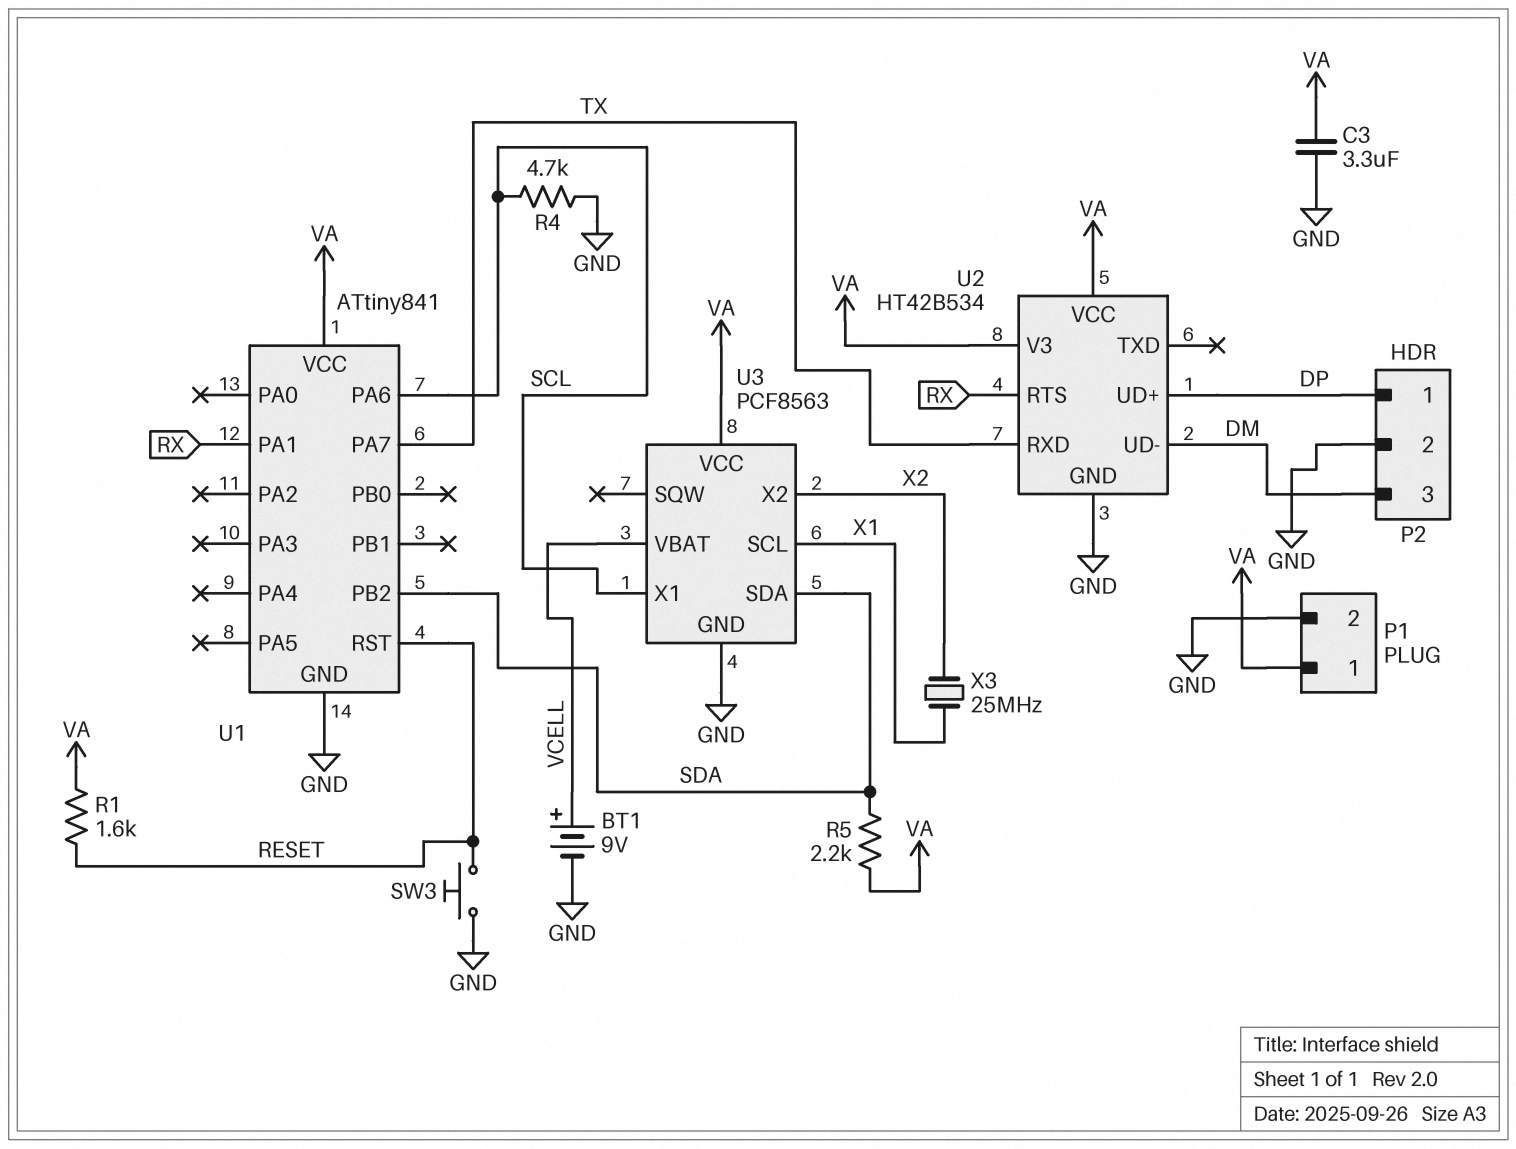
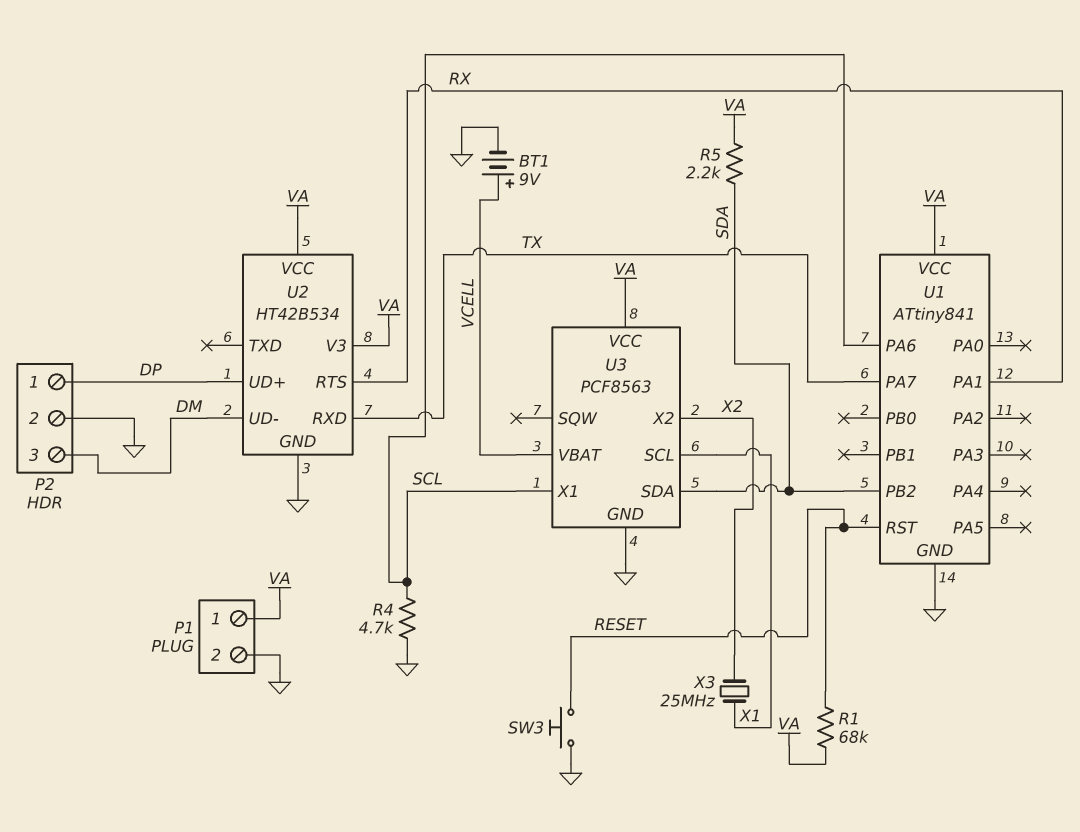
C3: 3.3uF (GND, VA) -> none
R1: 1.6k (RESET, VA) -> 68k (RESET, VA)

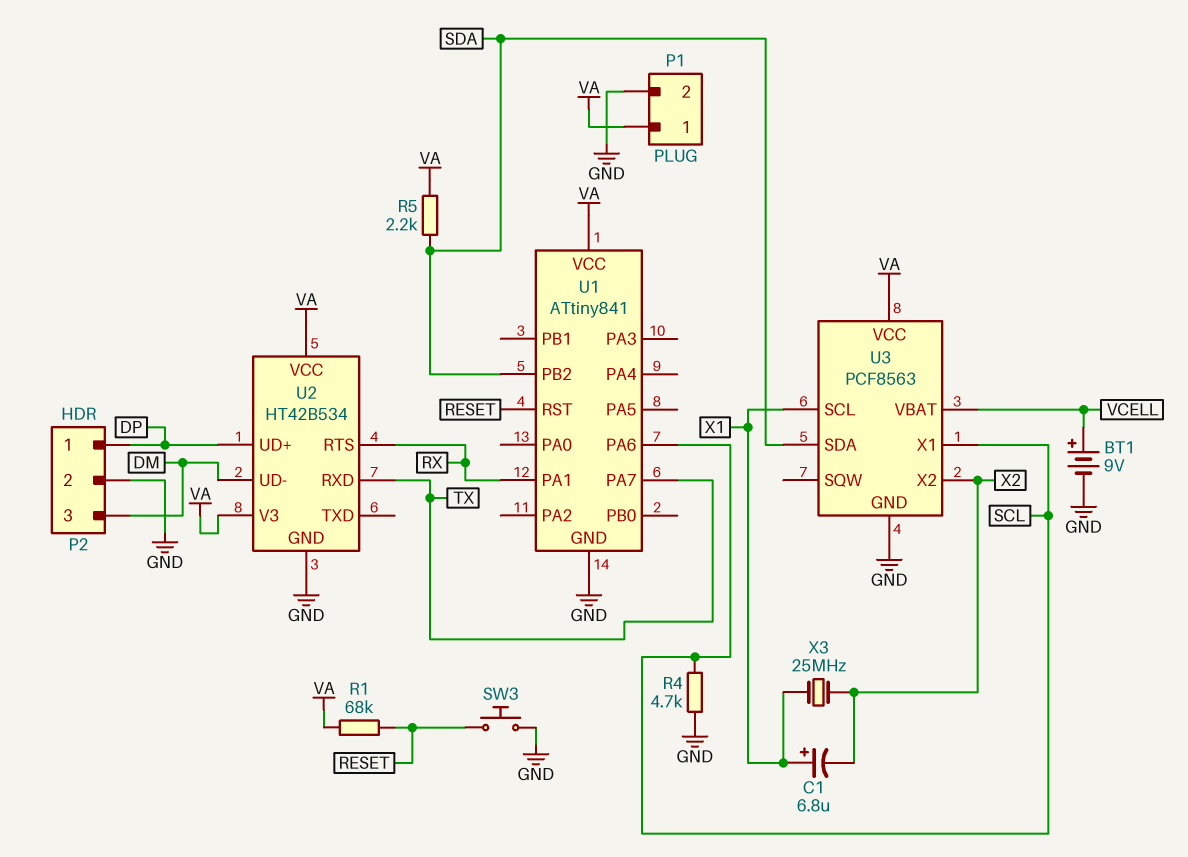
C1: none -> 6.8uF (plus X1, minus X2)

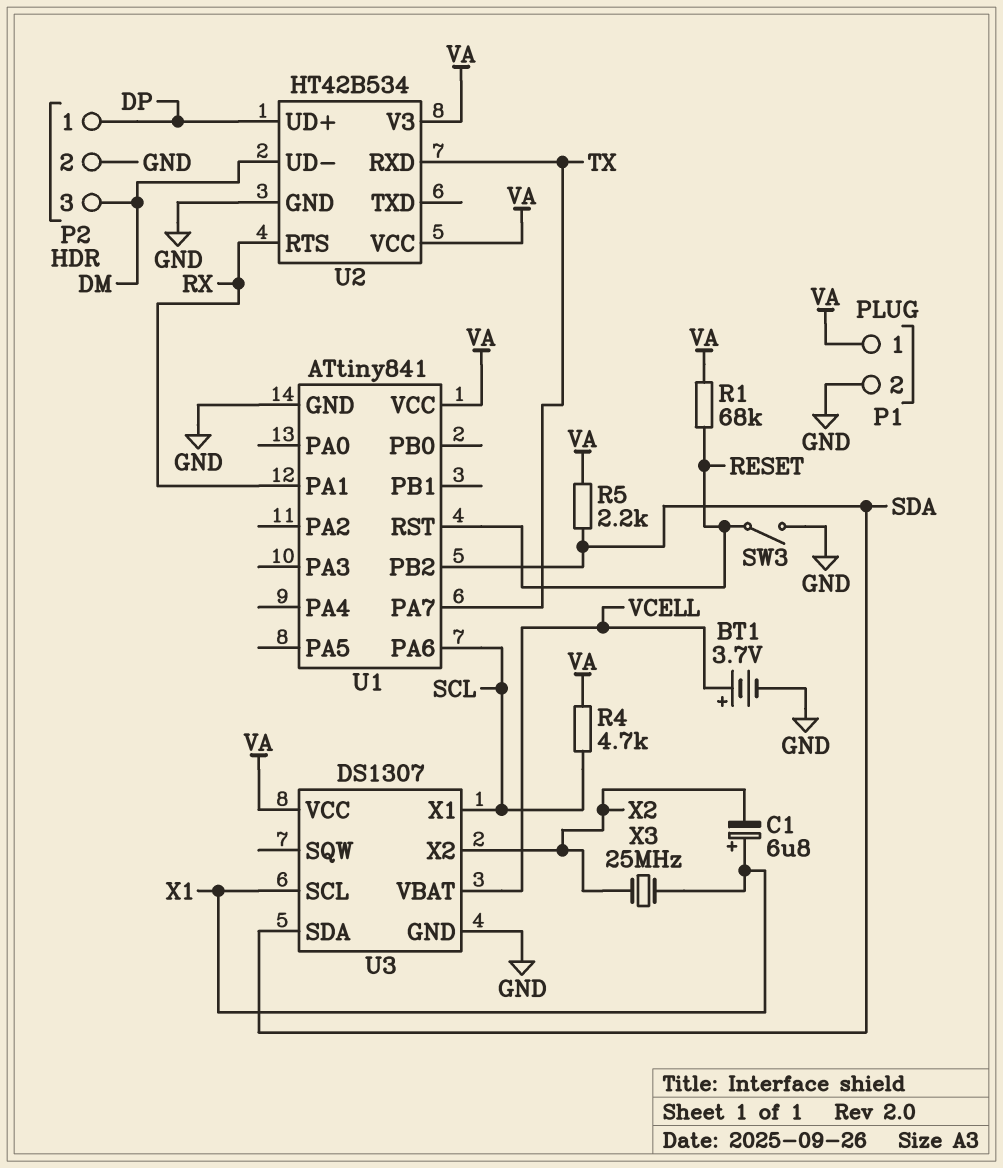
BT1: 9V (plus VCELL, minus GND) -> 3.7V (plus VCELL, minus GND)
R4: 4.7k (GND, SCL) -> 4.7k (SCL, VA)
SW3: button (GND, RESET) -> switch (GND, RESET)
U3: PCF8563 -> DS1307

